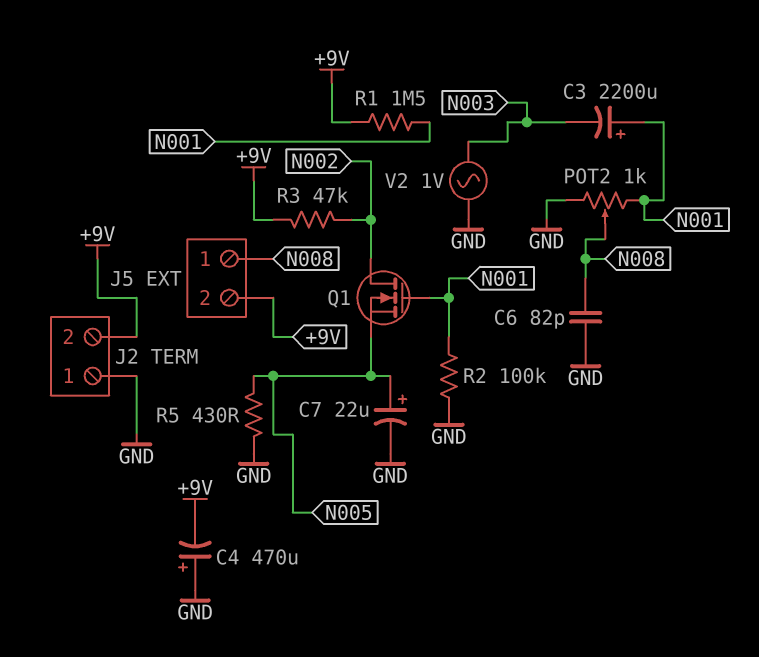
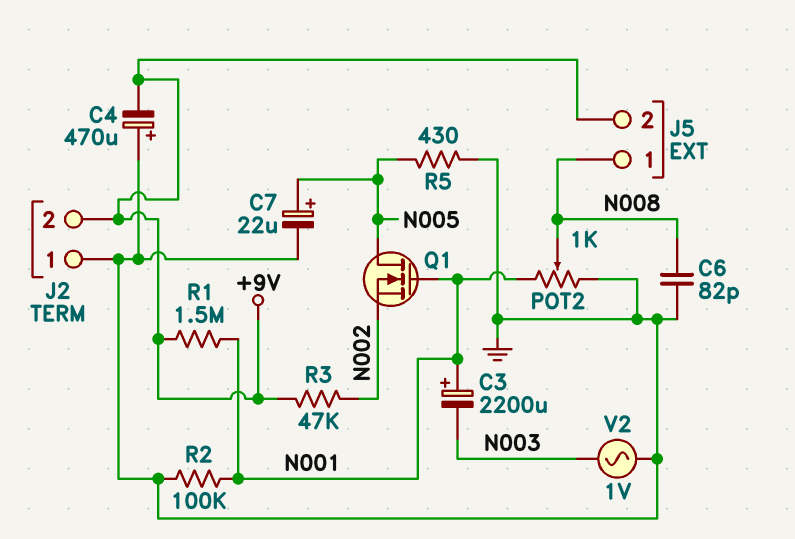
Q1: NMOS (G N001, D N002, S N005) -> NMOS (G N001, D N005, S N002)

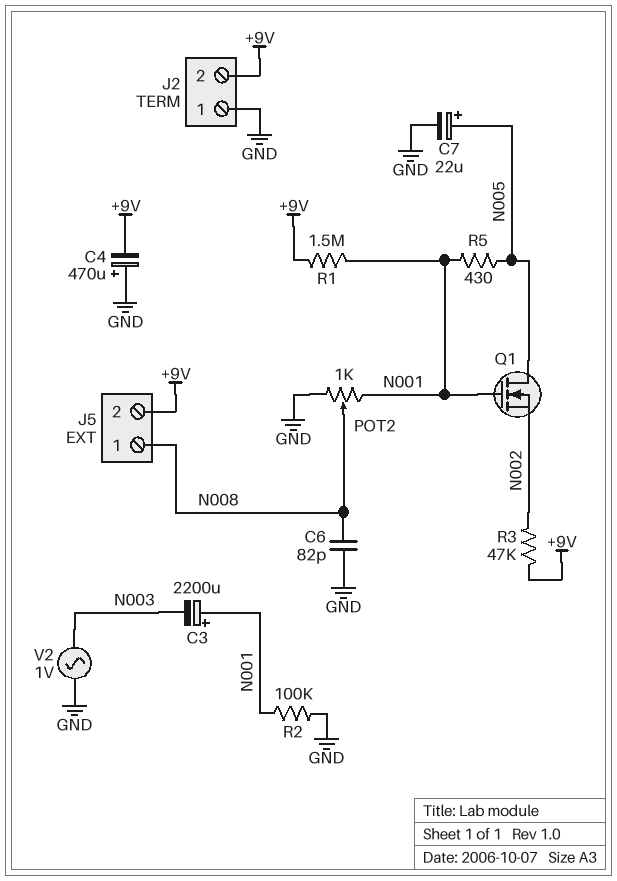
R5: 430 (GND, N005) -> 430 (N001, N005)

